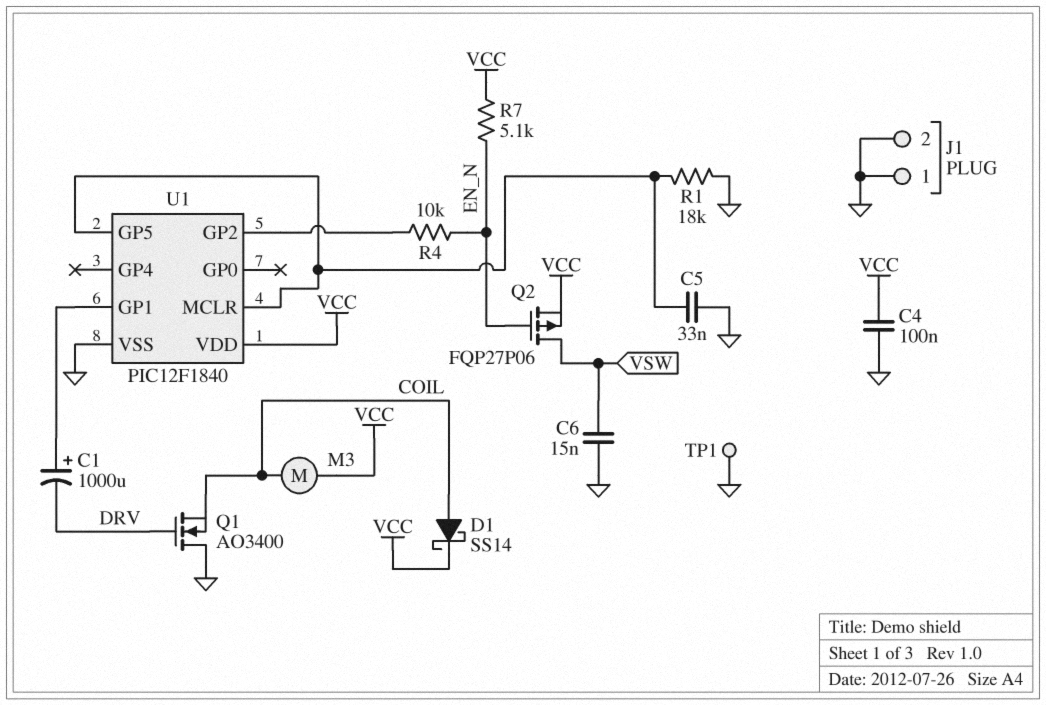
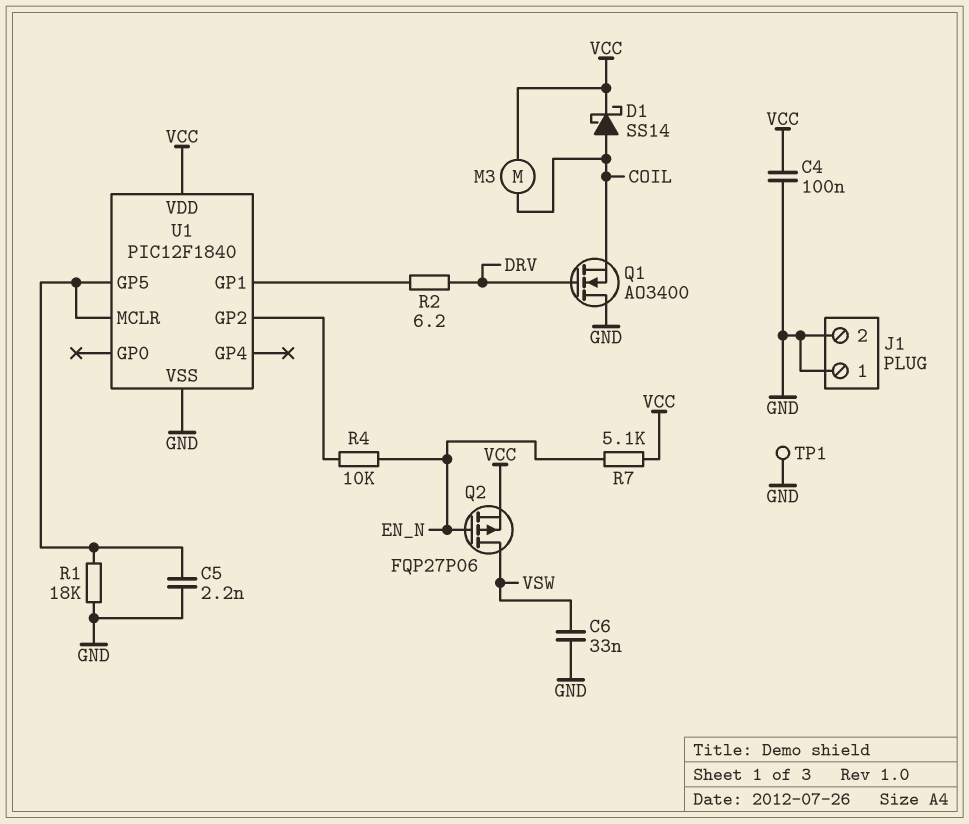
C1: 1000uF (plus U1/GP1, minus DRV) -> none
C5: 33nF (GND, U1/GP5) -> 2.2nF (GND, U1/GP5)
C6: 15nF (GND, VSW) -> 33nF (GND, VSW)
R2: none -> 6.2 (DRV, U1/GP1)

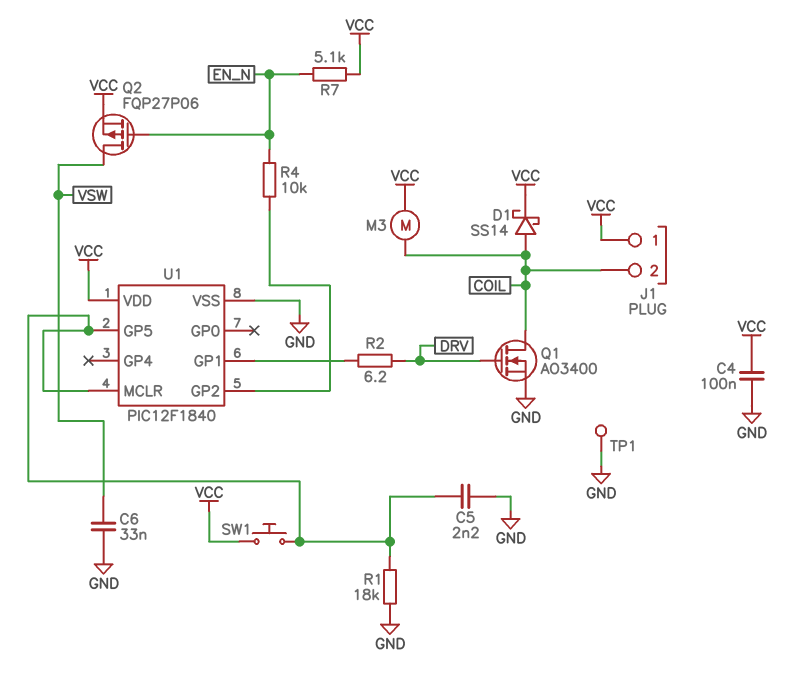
J1 pin 1: GND -> VCC
J1 pin 2: GND -> COIL
Q1: NMOS AO3400 (G DRV, D GND, S COIL) -> NMOS AO3400 (G DRV, D COIL, S GND)
SW1: none -> button (U1/GP5, VCC)

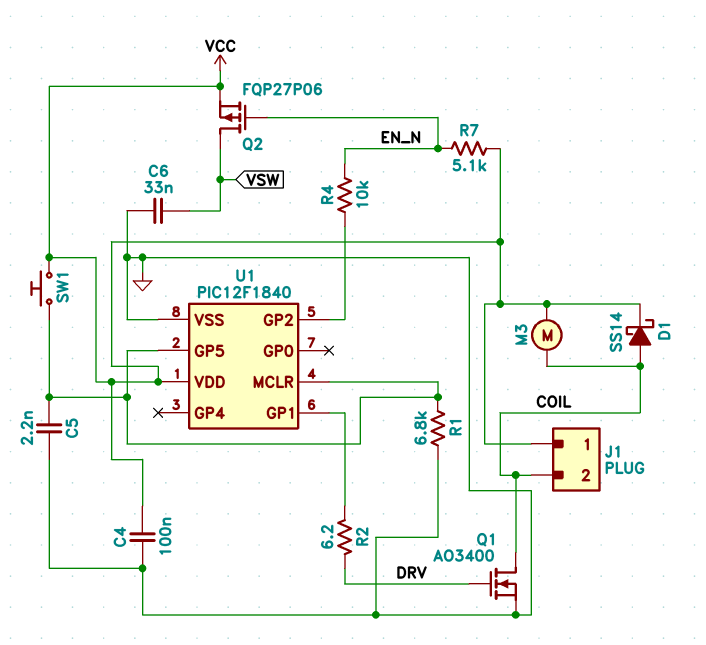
R1: 18k (GND, U1/GP5) -> 6.8k (GND, U1/GP5)
TP1: test point (GND) -> none

